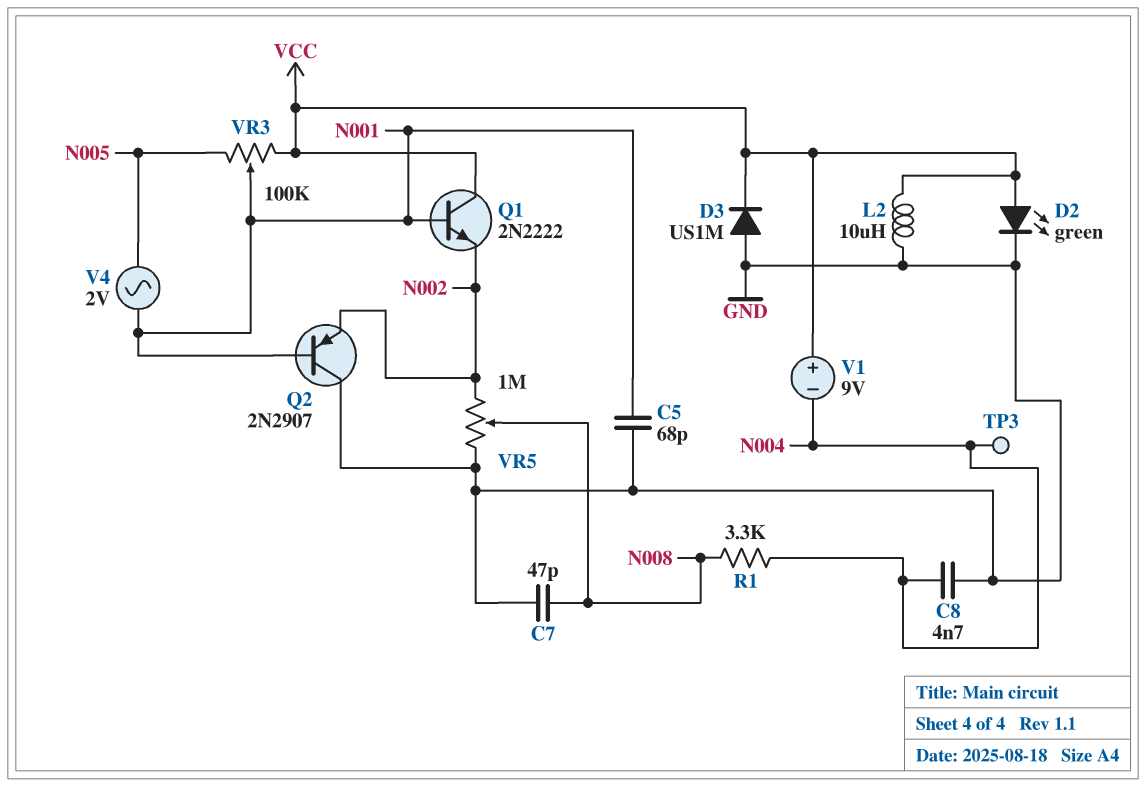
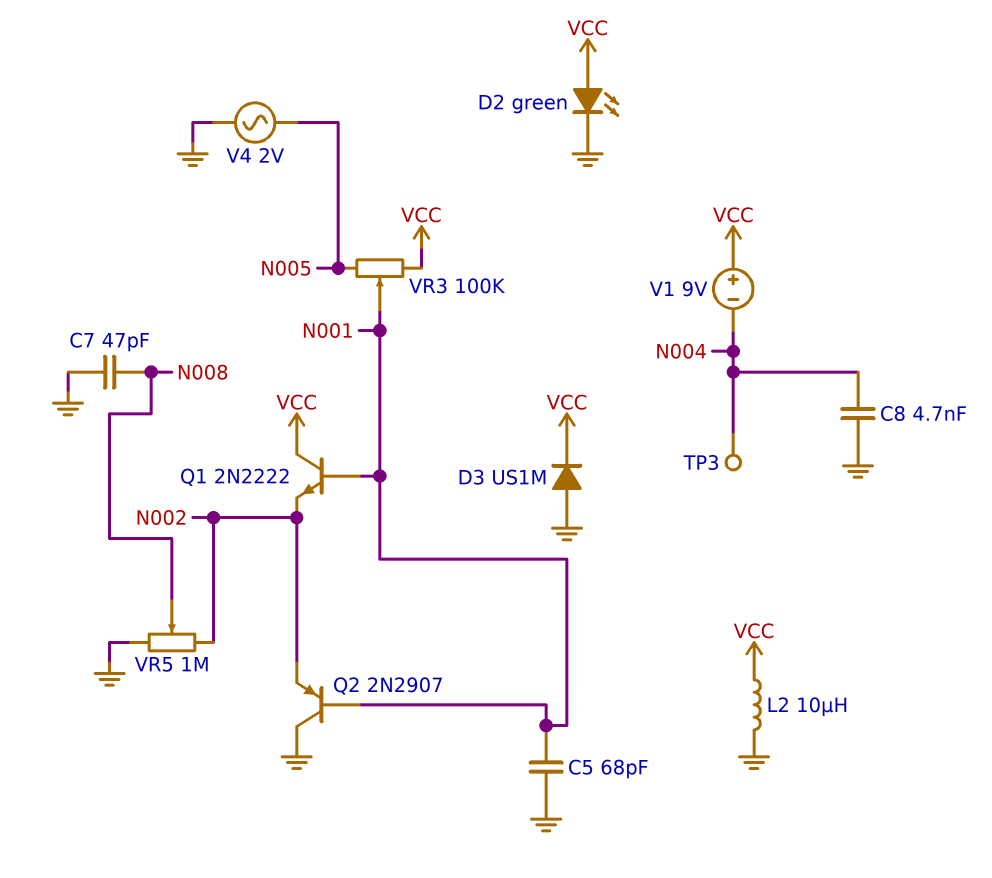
R1: 3.3k (N004, N008) -> none
V4: AC 2V (N001, N005) -> AC 2V (GND, N005)

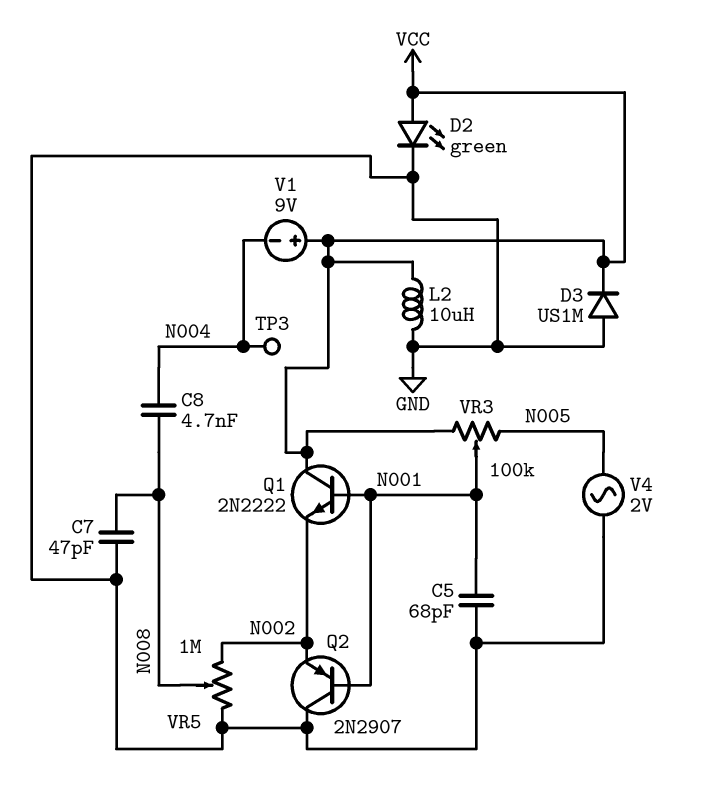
C8: 4.7nF (GND, N004) -> 4.7nF (N004, N008)

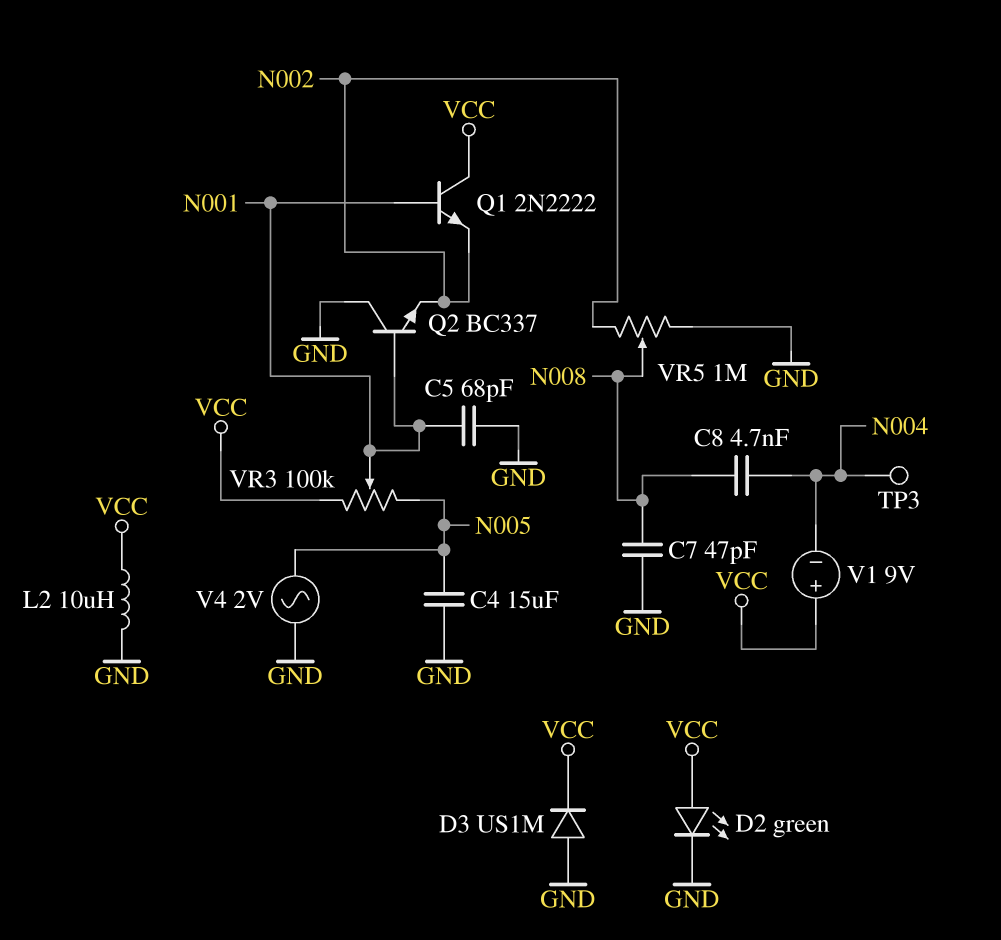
C4: none -> 15uF (GND, N005)
Q2: PNP 2N2907 (B N001, C GND, E N002) -> NPN BC337 (B N001, C GND, E N002)

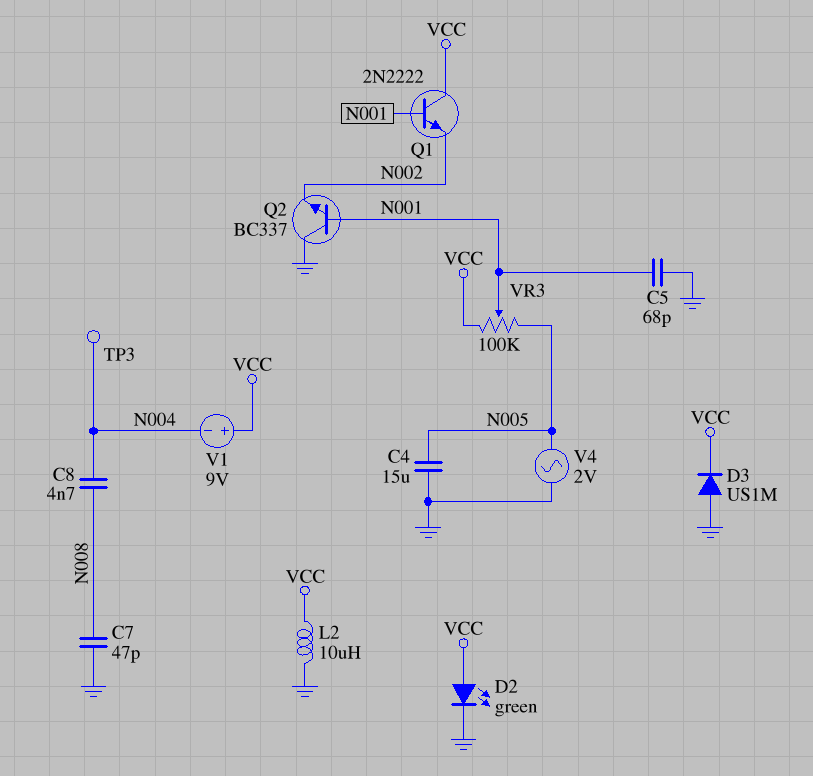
VR5: 1M (GND, N002, wiper N008) -> none

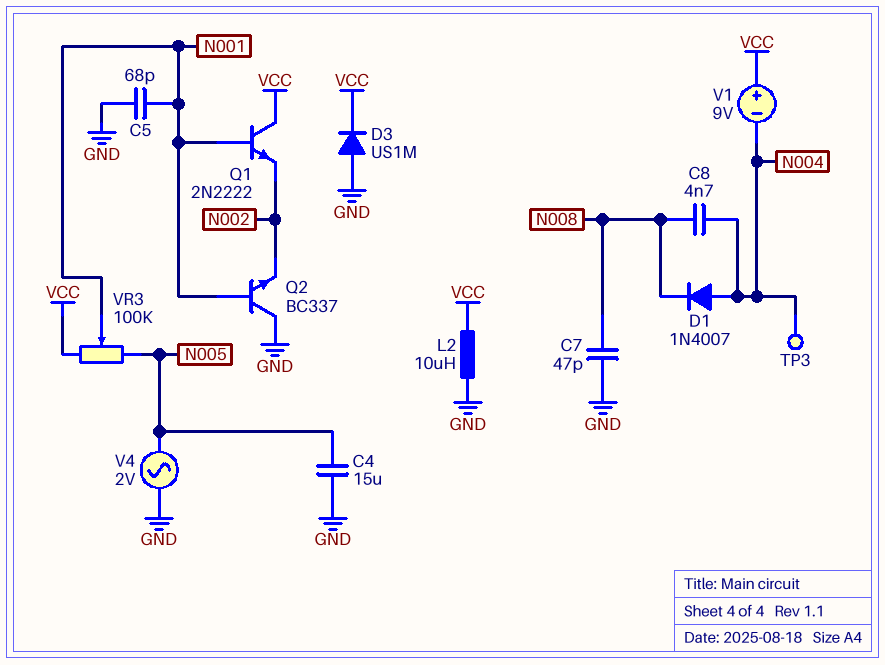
D1: none -> diode 1N4007 (A N004, K N008)
D2: LED green (A VCC, K GND) -> none

